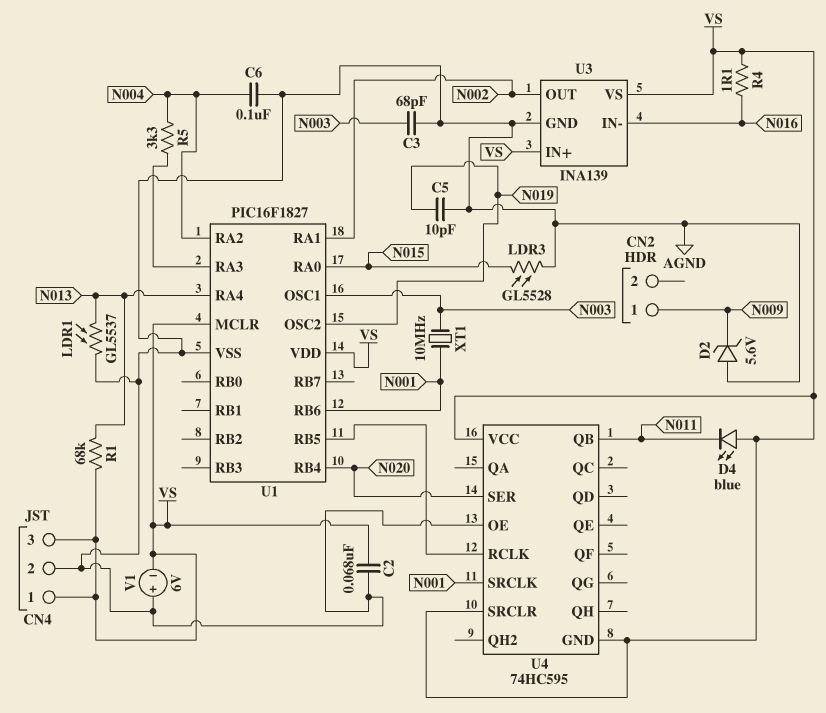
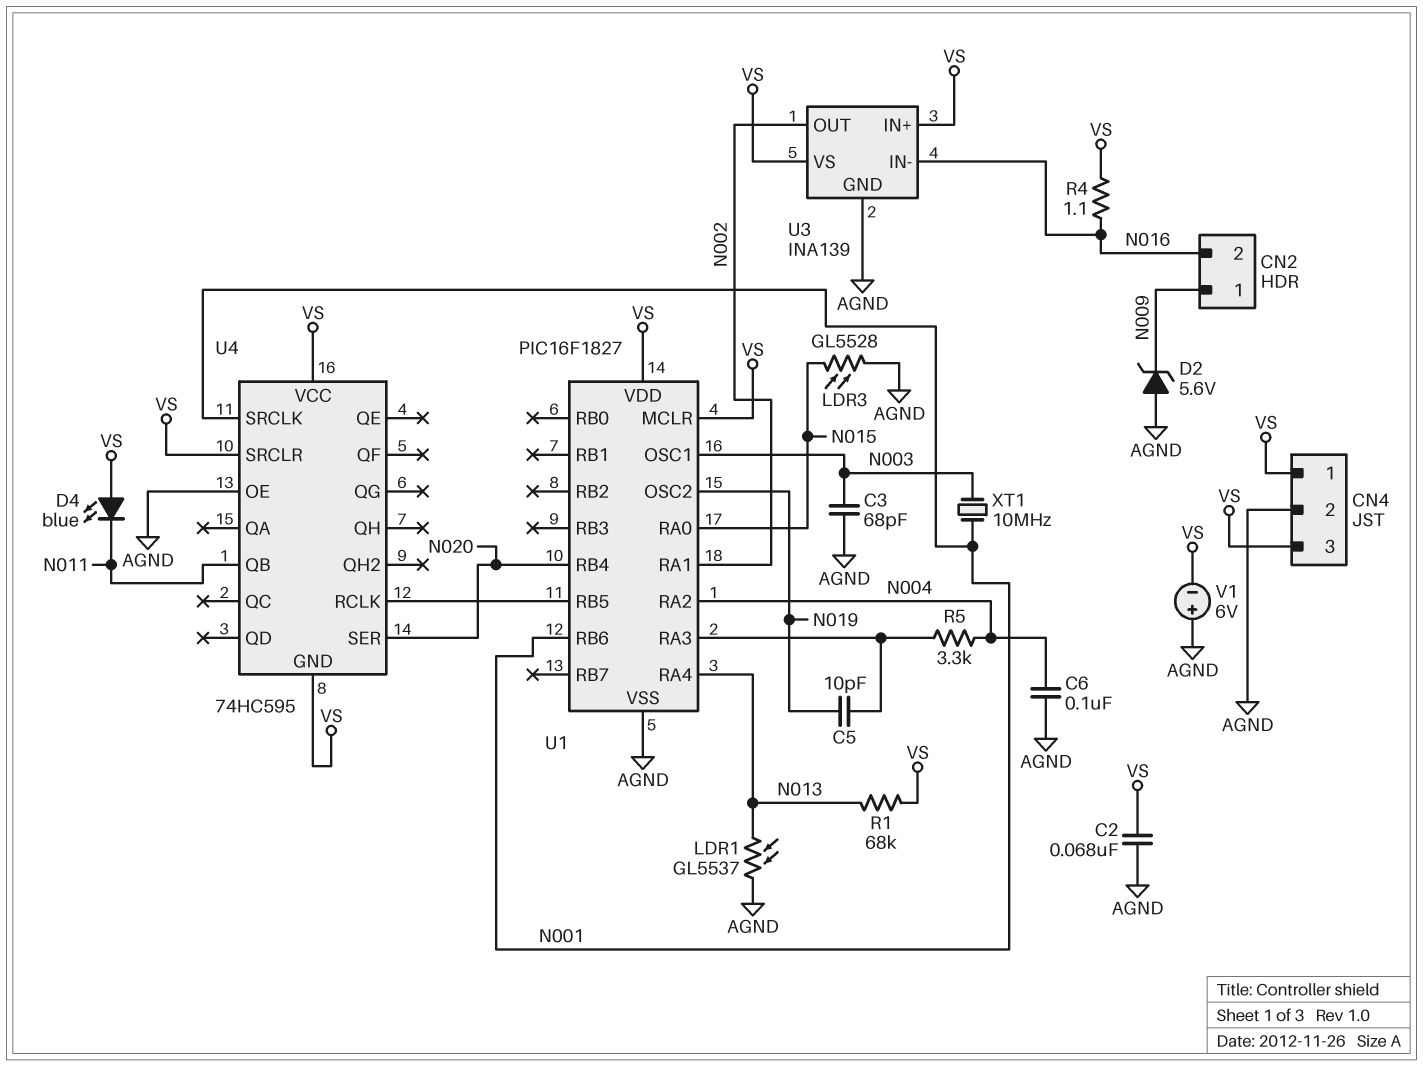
C5: 10pF (AGND, N019) -> 10pF (N019, U1/RA3)
CN2 pin 2: none -> N016

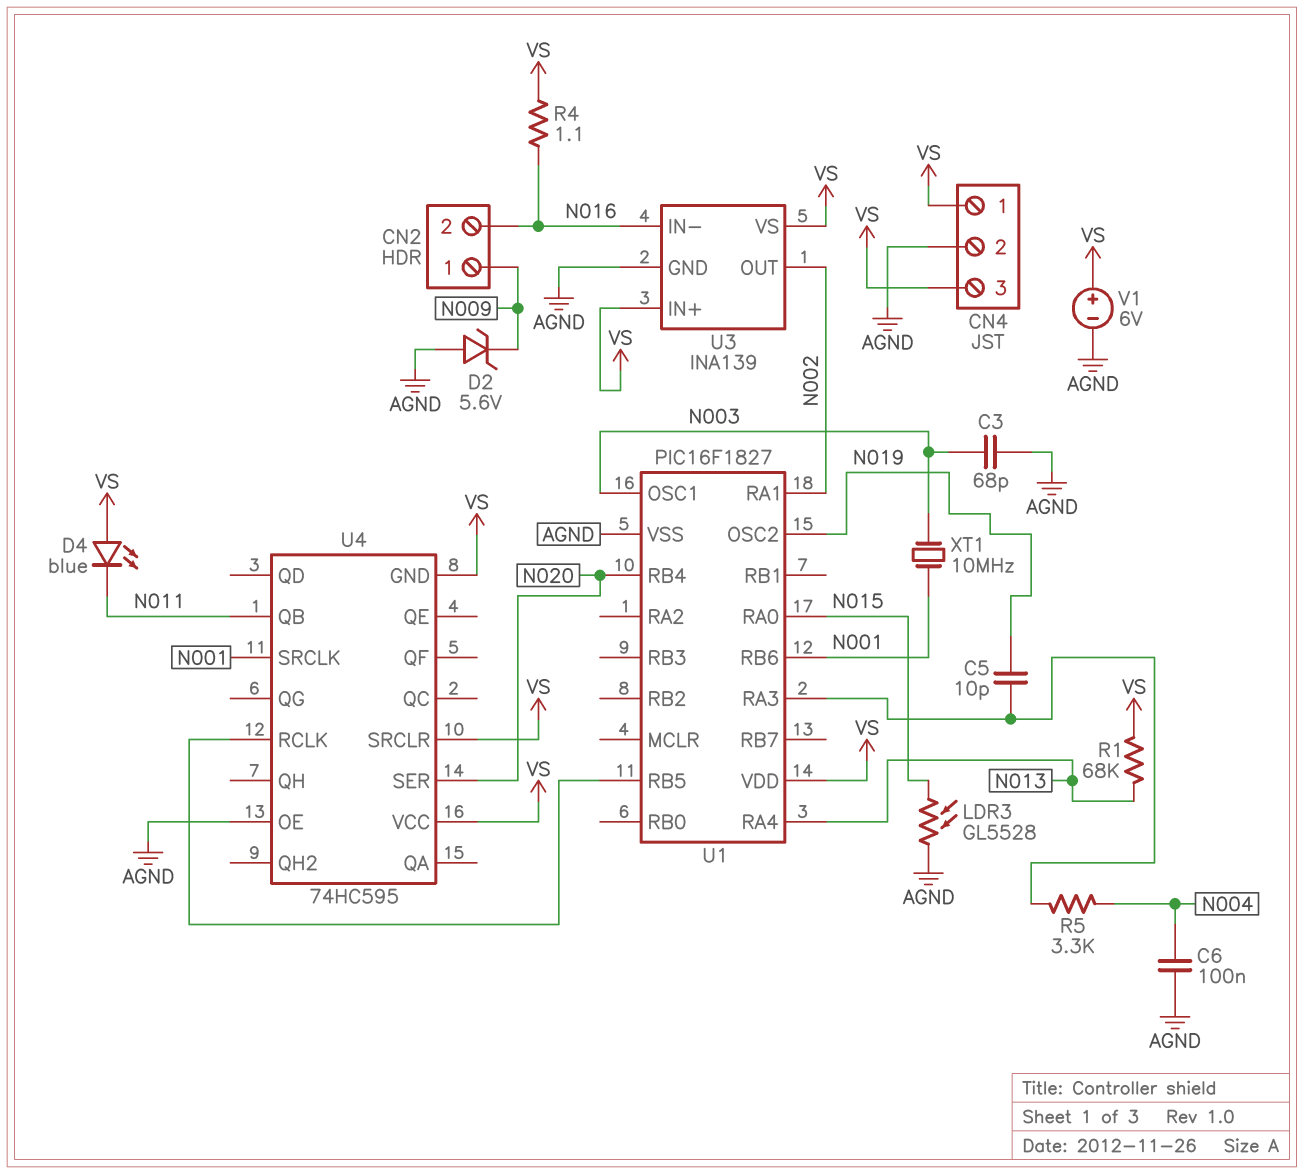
C2: 68nF (AGND, VS) -> none
LDR1: GL5537 (AGND, N013) -> none
U1 pin MCLR: VS -> none
U1 pin RA2: N004 -> none
V1: 6V (plus AGND, minus VS) -> 6V (plus VS, minus AGND)

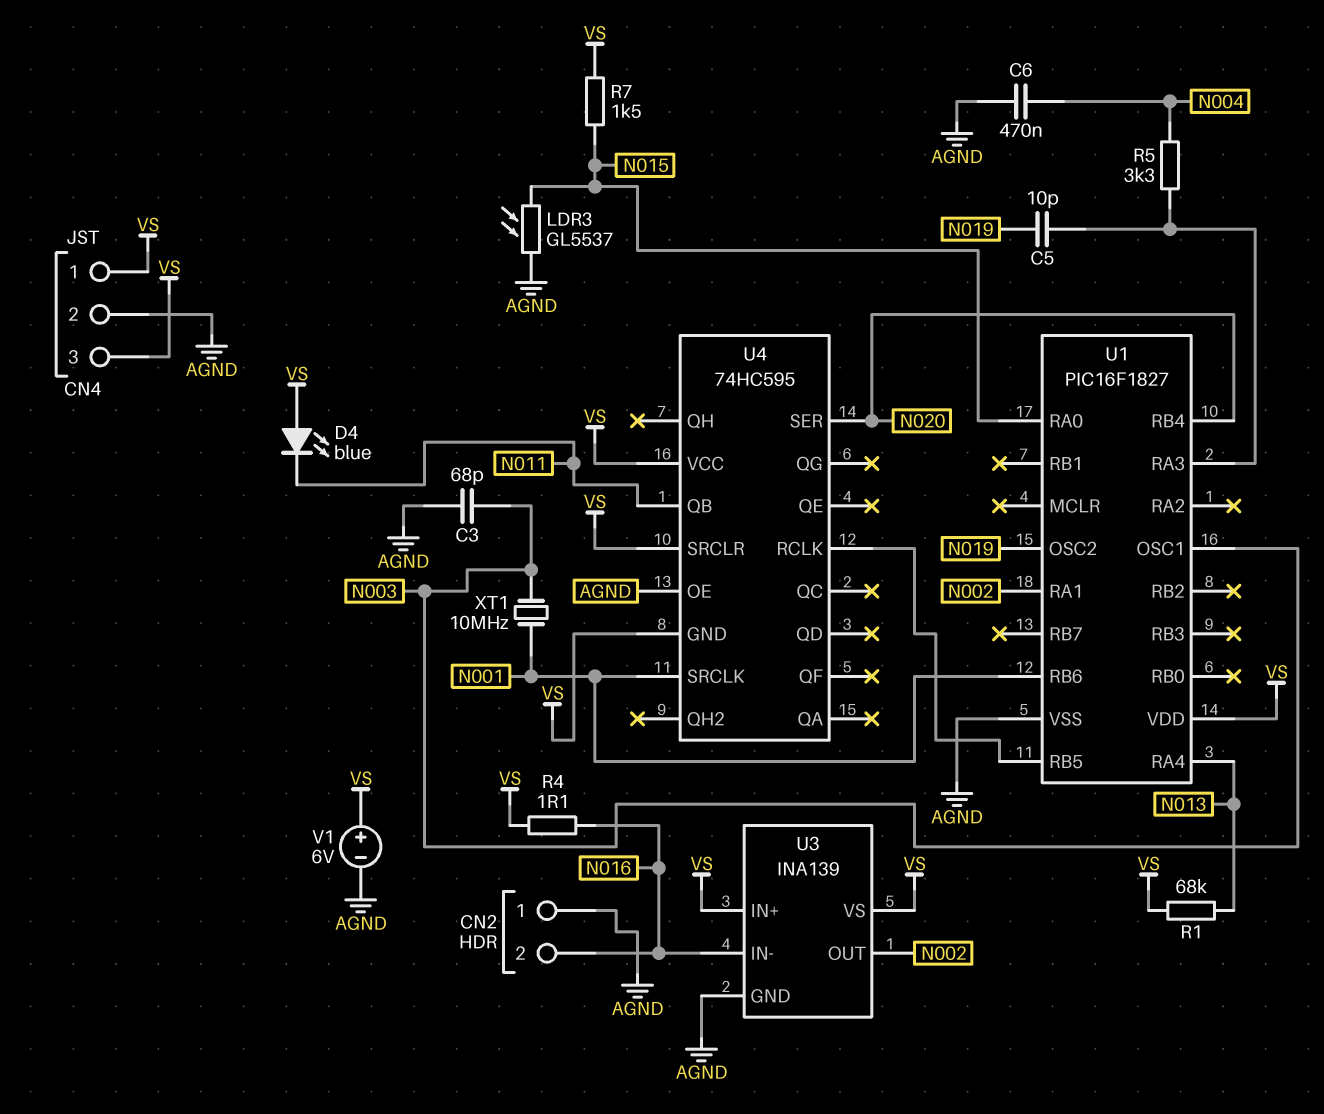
C6: 100nF (AGND, N004) -> 470nF (AGND, N004)
CN2 pin 1: N009 -> AGND
D2: zener 5.6V (A AGND, K N009) -> none
LDR3: GL5528 (AGND, N015) -> GL5537 (AGND, N015)
R7: none -> 1.5k (N015, VS)

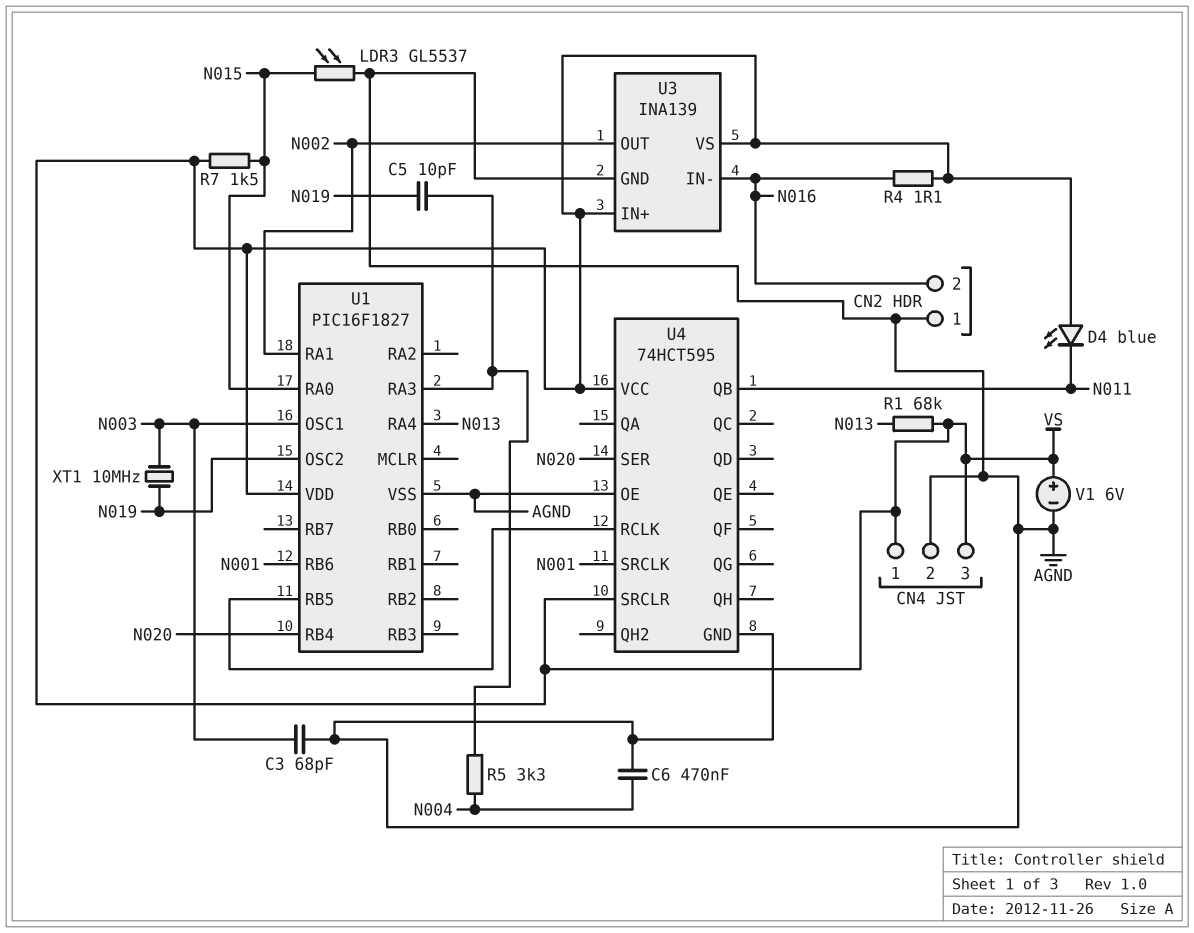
U4: 74HC595 -> 74HCT595
U4 pin GND: VS -> AGND
XT1: 10MHz (N001, N003) -> 10MHz (N003, N019)

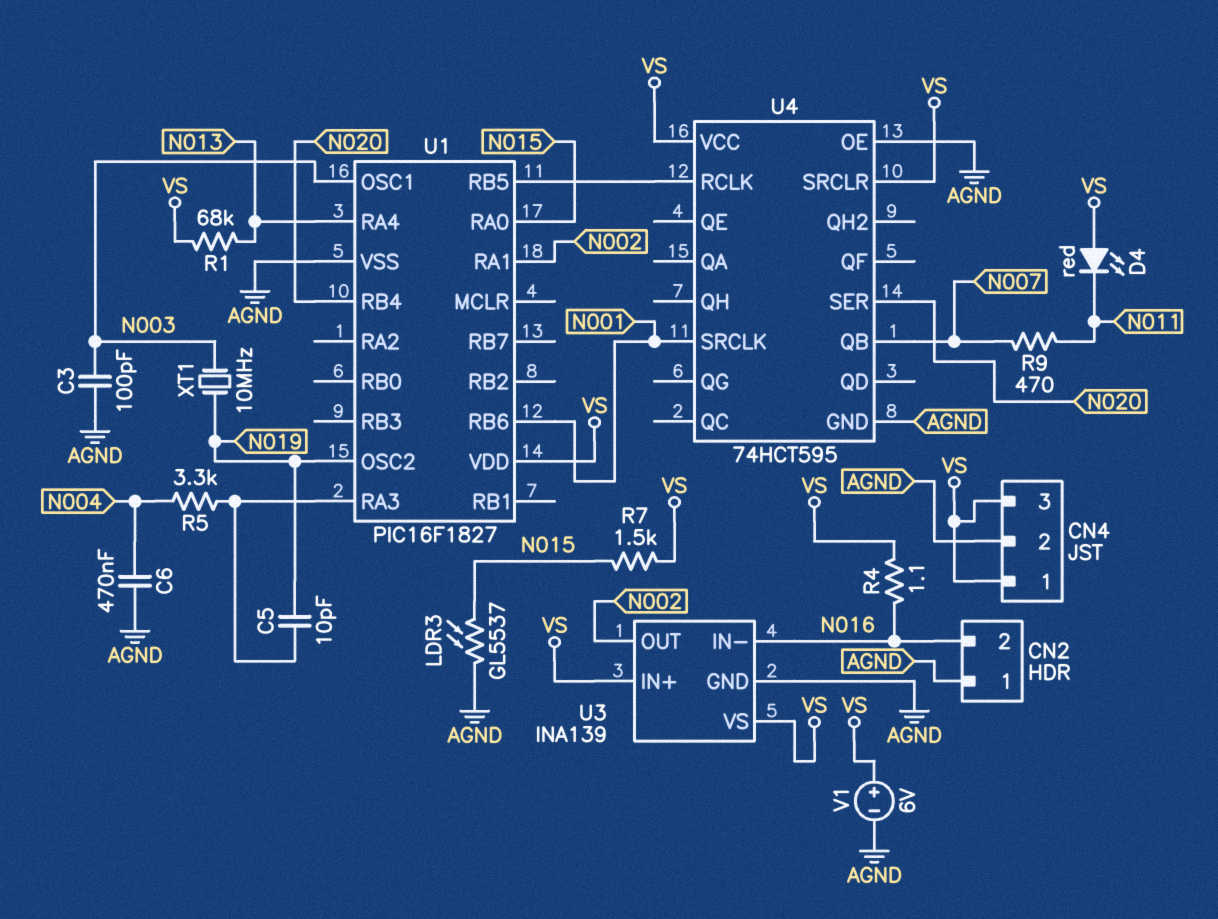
C3: 68pF (AGND, N003) -> 100pF (AGND, N003)
D4: LED blue (A VS, K N011) -> LED red (A VS, K N011)
R9: none -> 470 (N007, N011)
U4 pin QB: N011 -> N007

